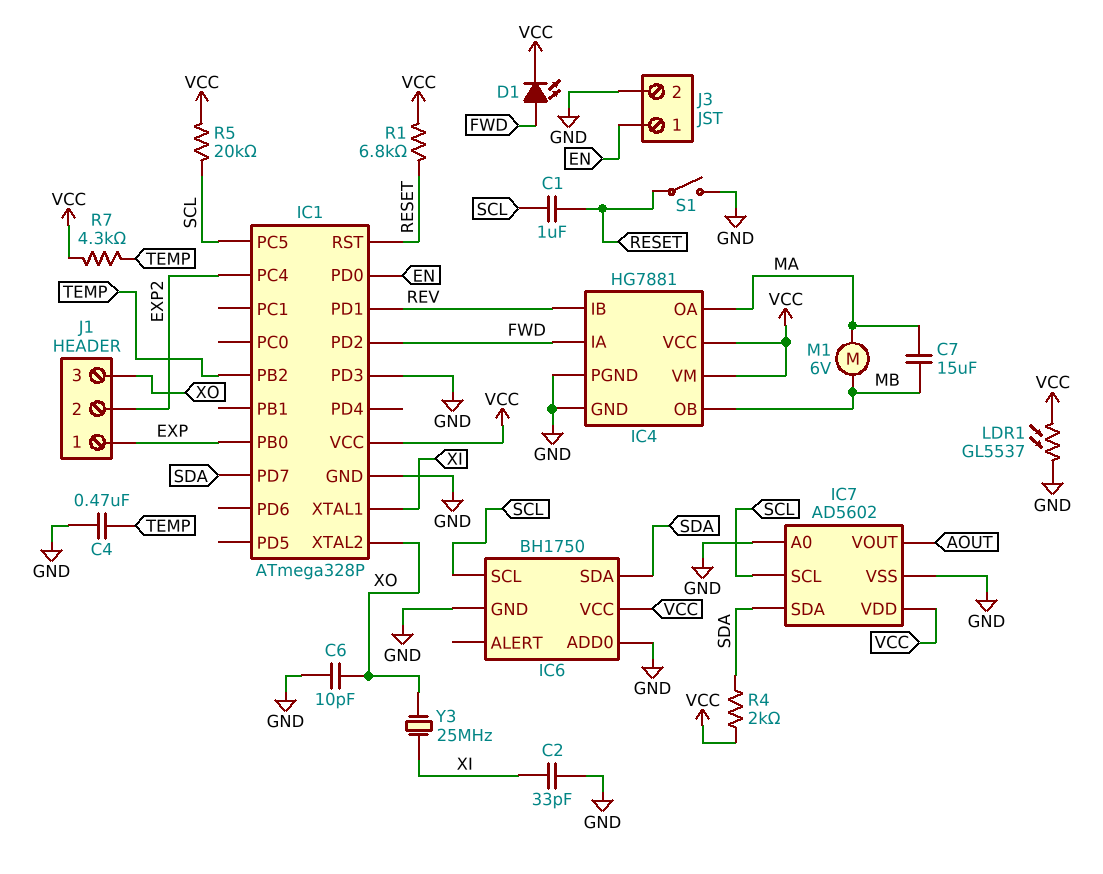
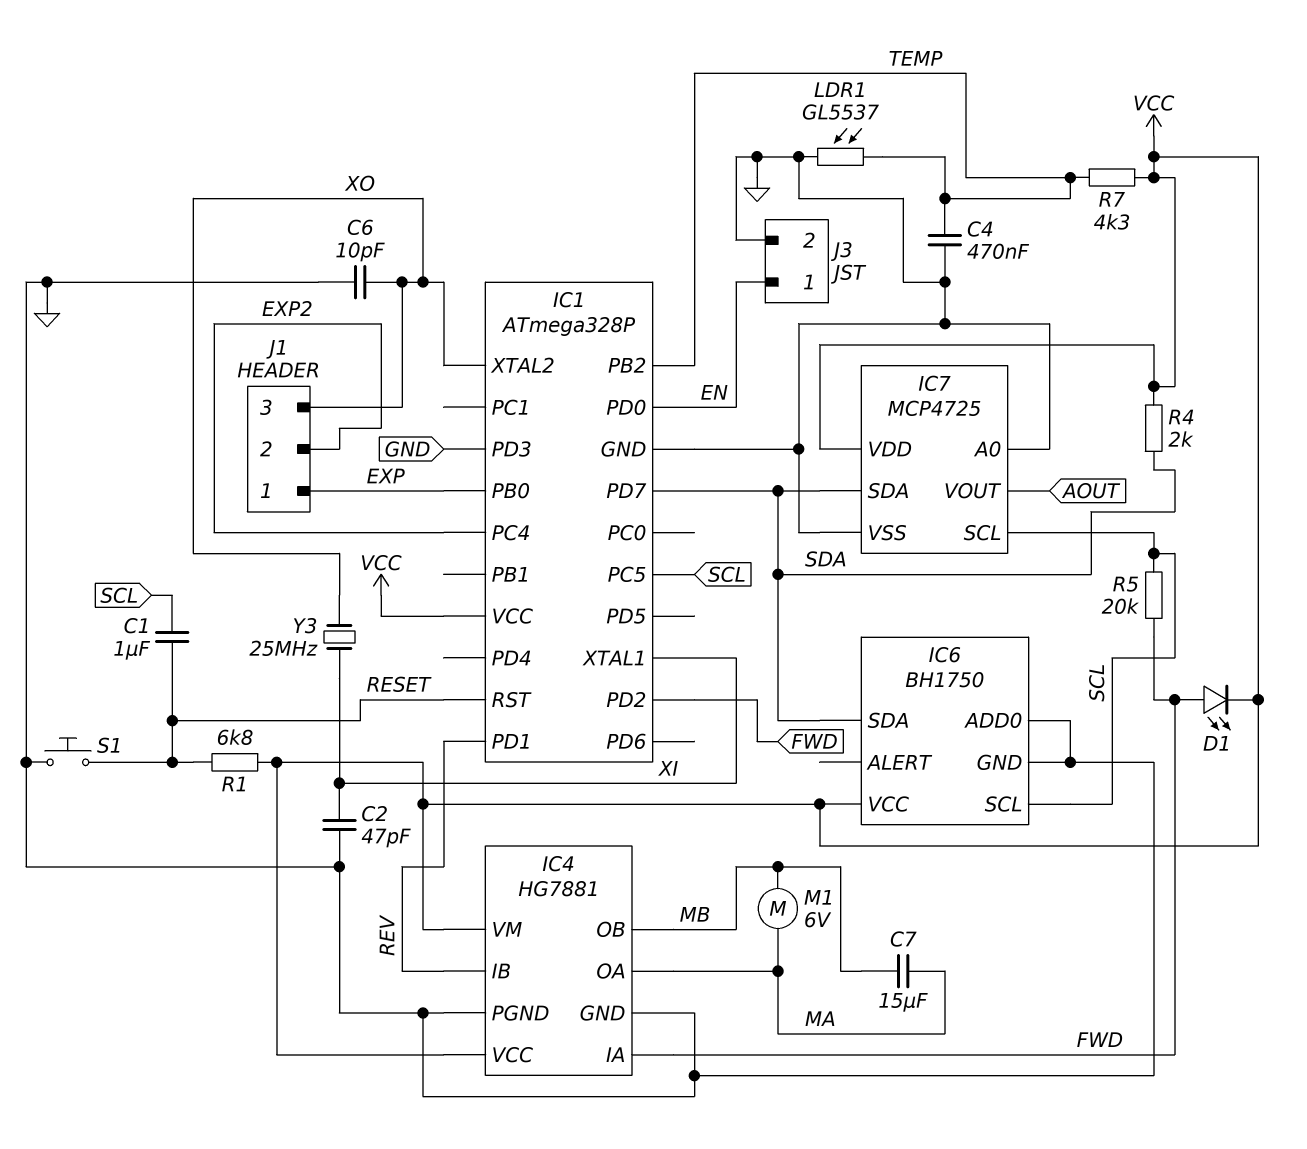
C2: 33pF (GND, XI) -> 47pF (GND, XI)
IC7: AD5602 -> MCP4725
LDR1: GL5537 (GND, VCC) -> GL5537 (GND, TEMP)
R5: 20k (SCL, VCC) -> 20k (FWD, SCL)
S1: switch (GND, RESET) -> button (GND, RESET)

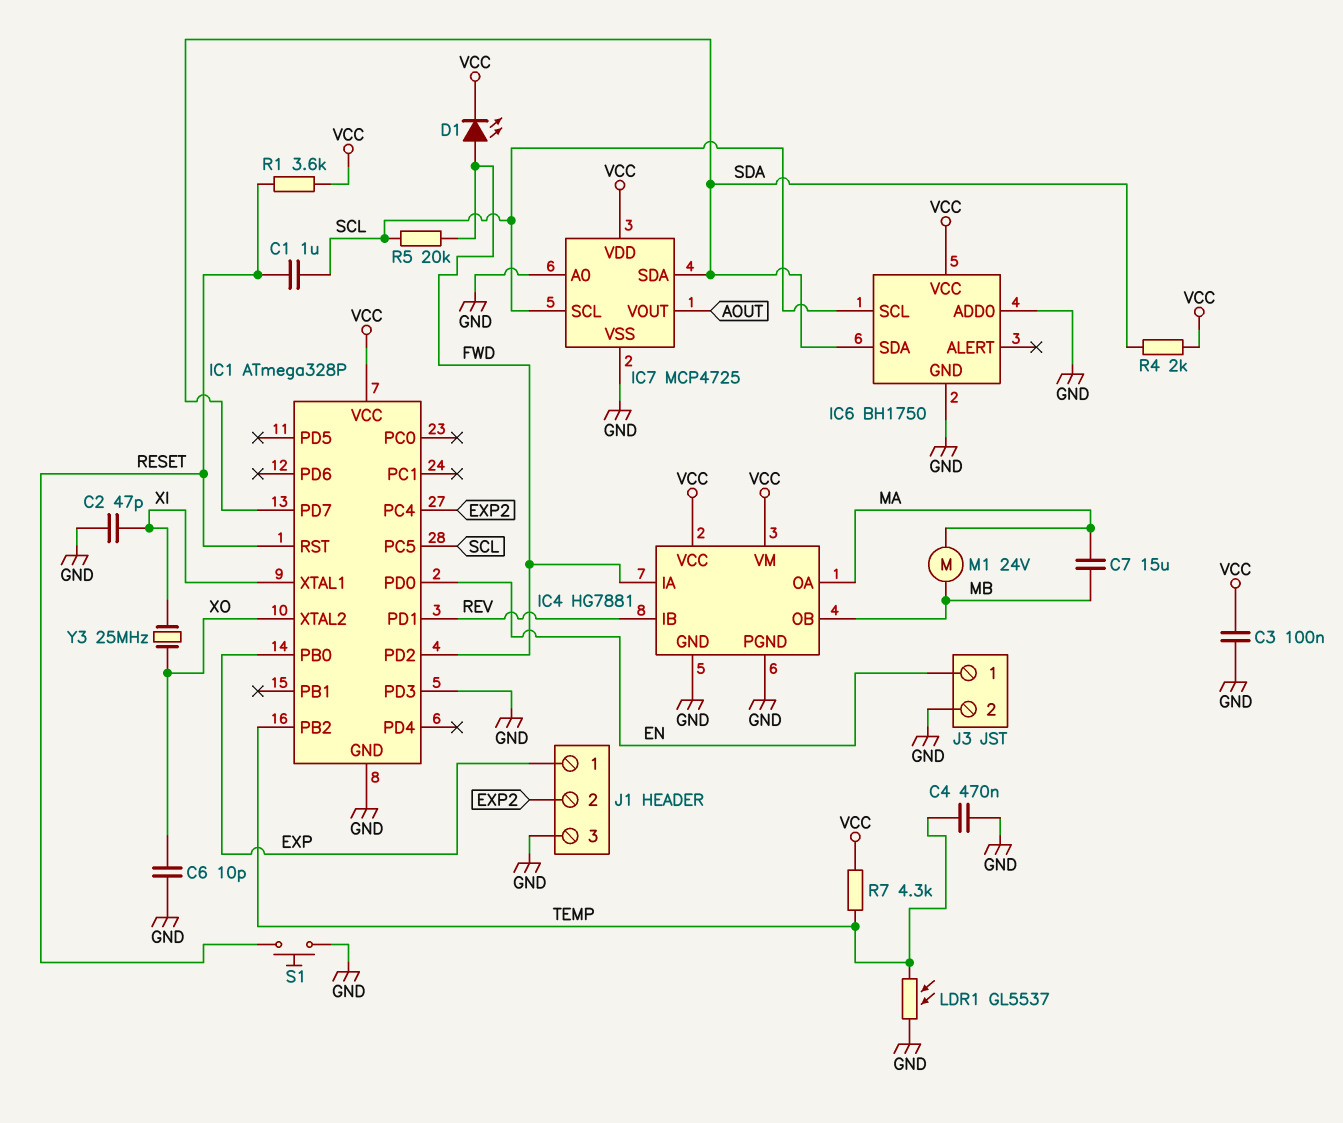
C3: none -> 100nF (GND, VCC)
J1 pin 3: XO -> GND
M1: motor 6V (MA, MB) -> motor 24V (MA, MB)
R1: 6.8k (RESET, VCC) -> 3.6k (RESET, VCC)

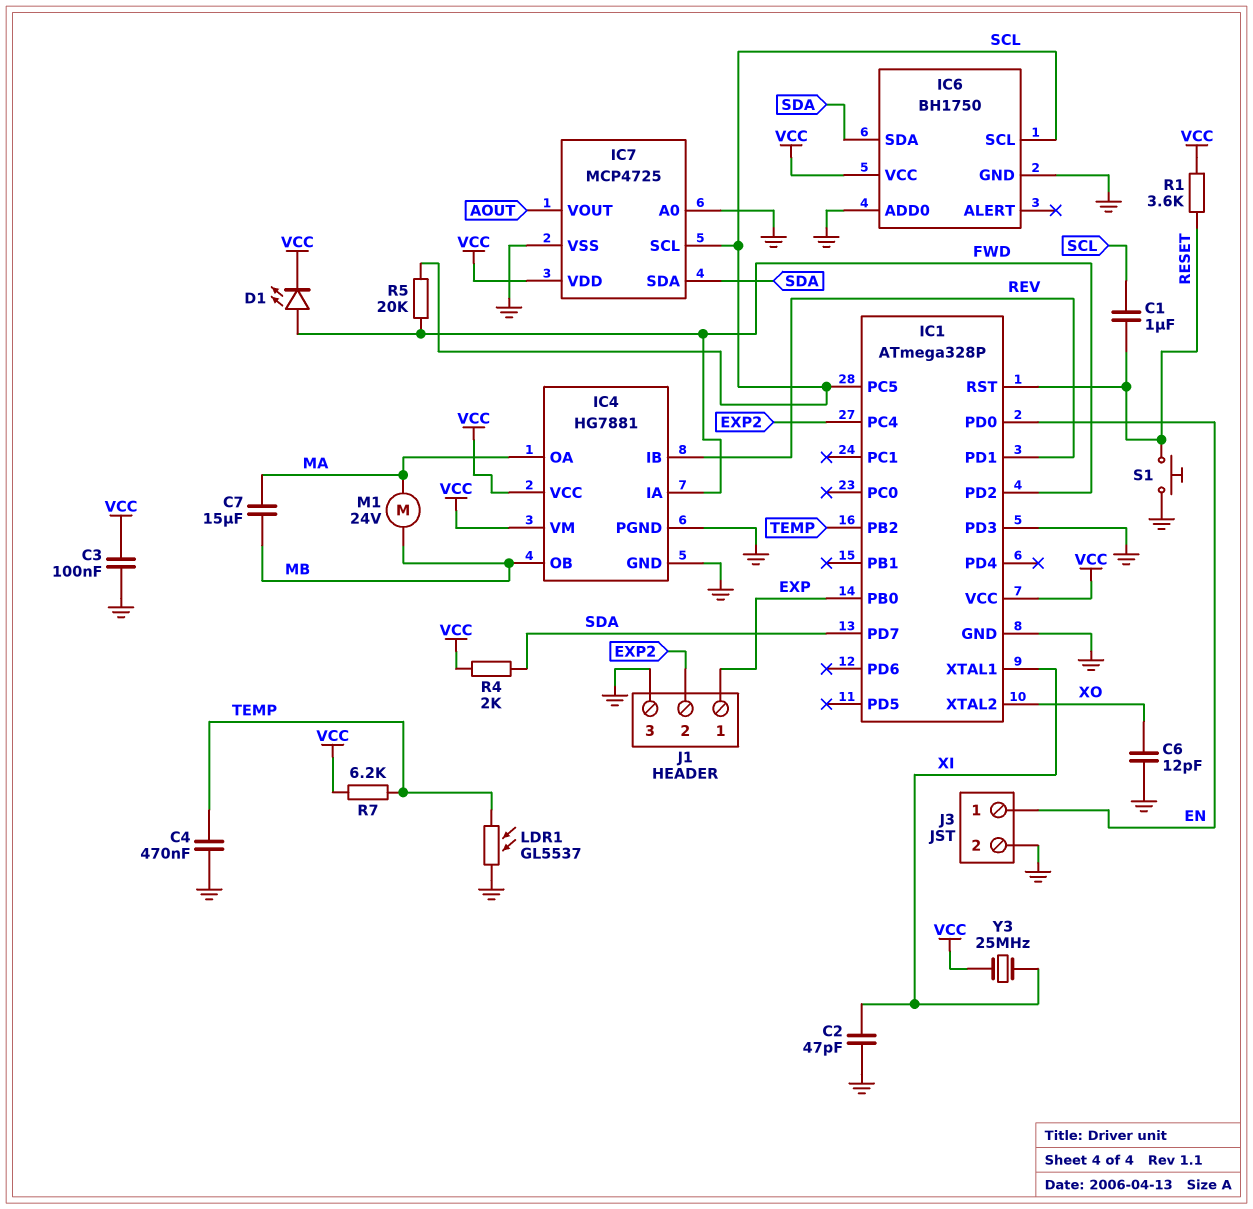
C6: 10pF (GND, XO) -> 12pF (GND, XO)
R7: 4.3k (TEMP, VCC) -> 6.2k (TEMP, VCC)
Y3: 25MHz (XI, XO) -> 25MHz (VCC, XI)

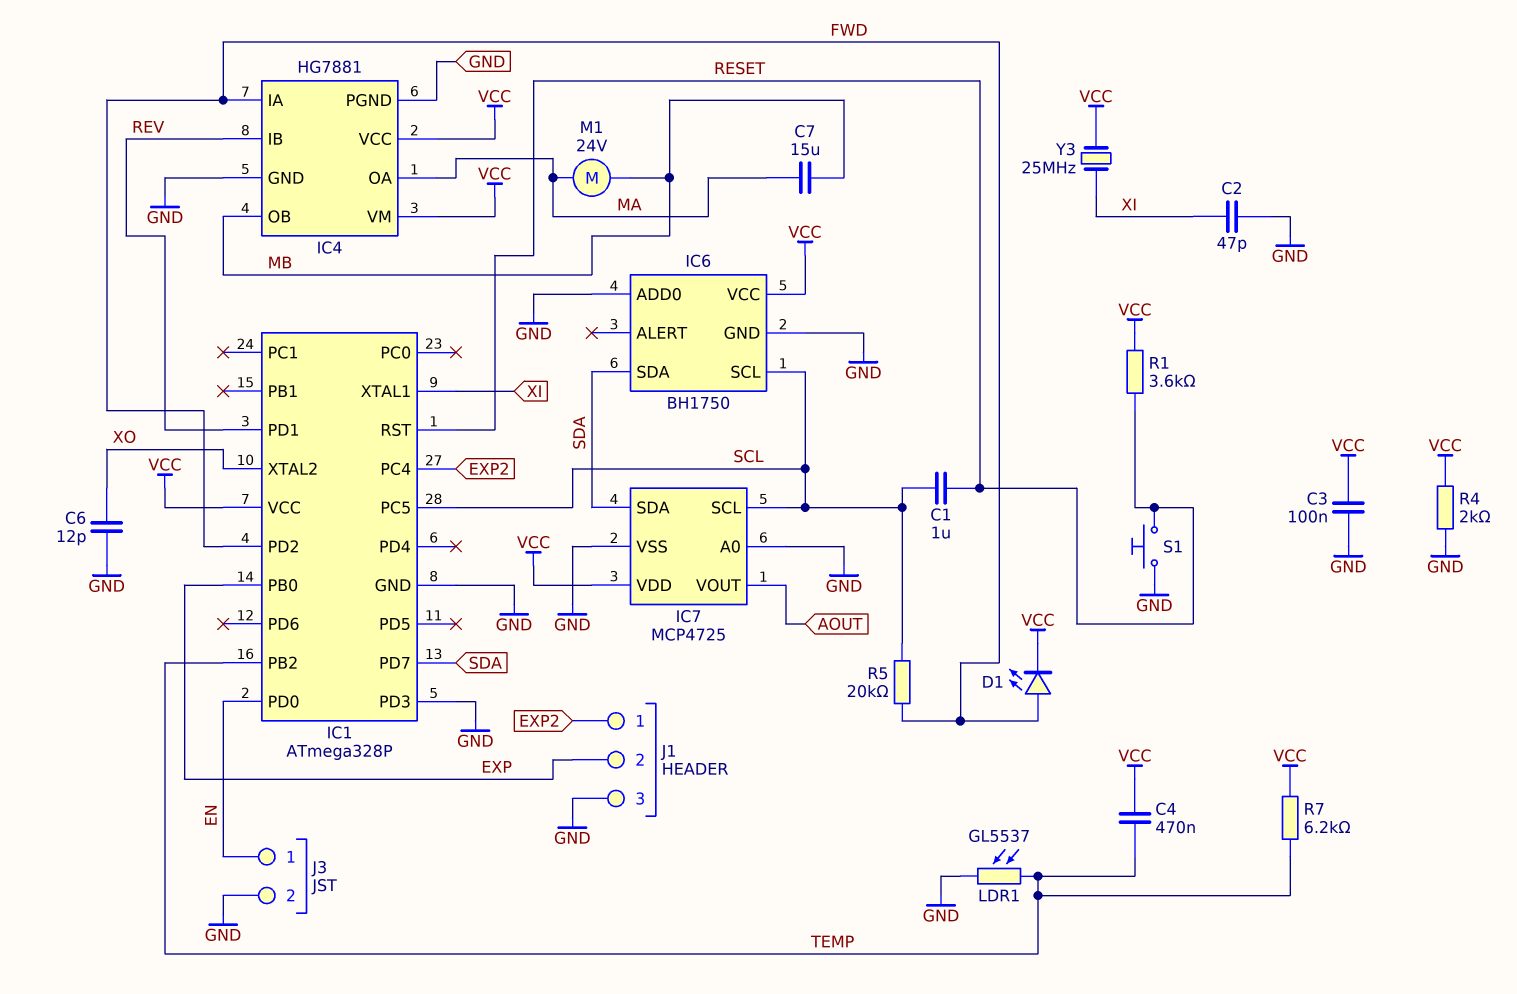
C4: 470nF (GND, TEMP) -> 470nF (TEMP, VCC)
J1 pin 1: EXP -> EXP2
J1 pin 2: EXP2 -> EXP
R4: 2k (SDA, VCC) -> 2k (GND, VCC)

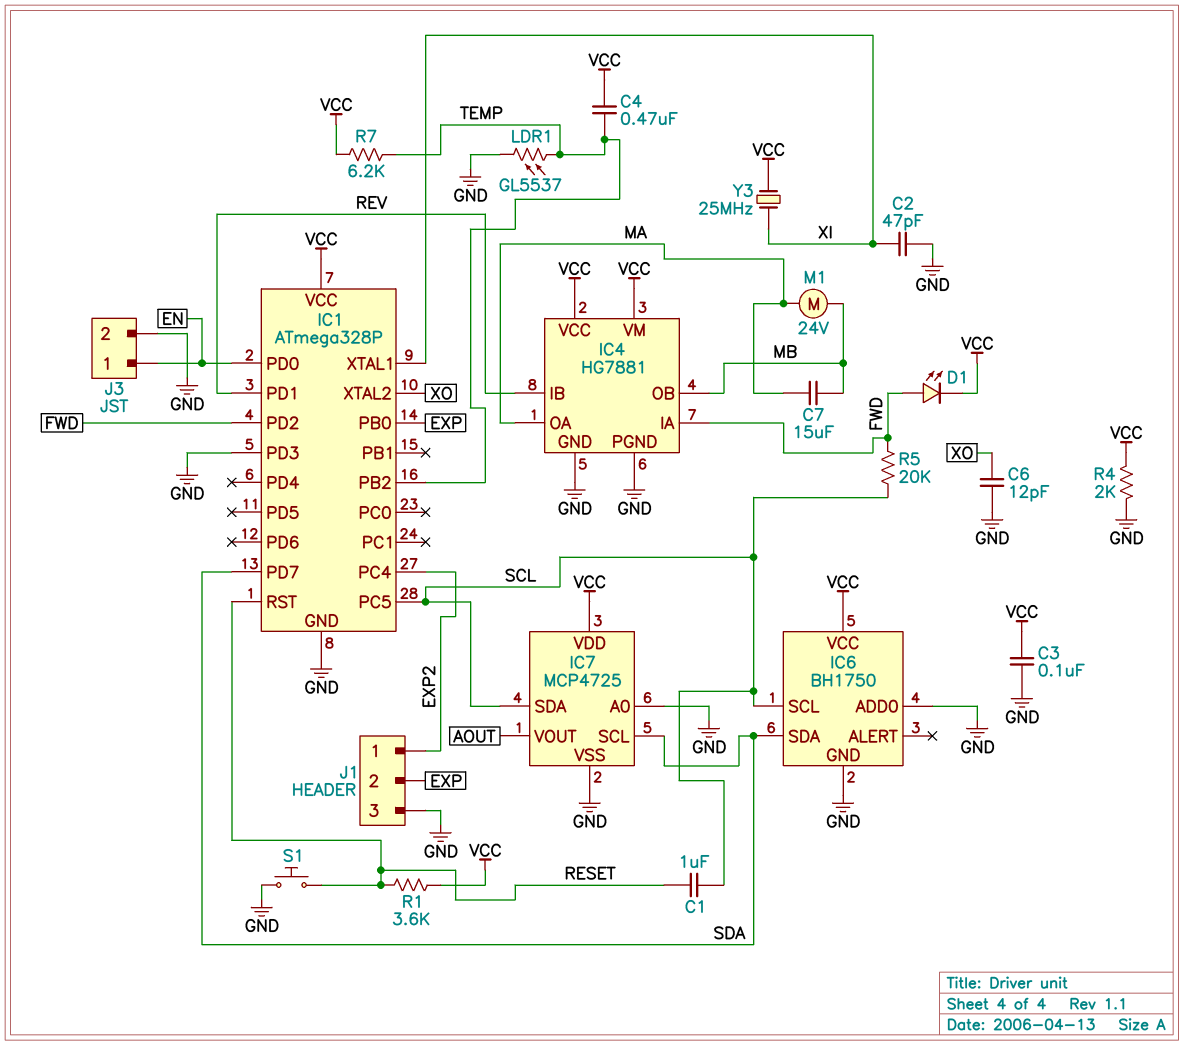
IC7 pin SCL: SCL -> SDA
IC7 pin SDA: SDA -> SCL

